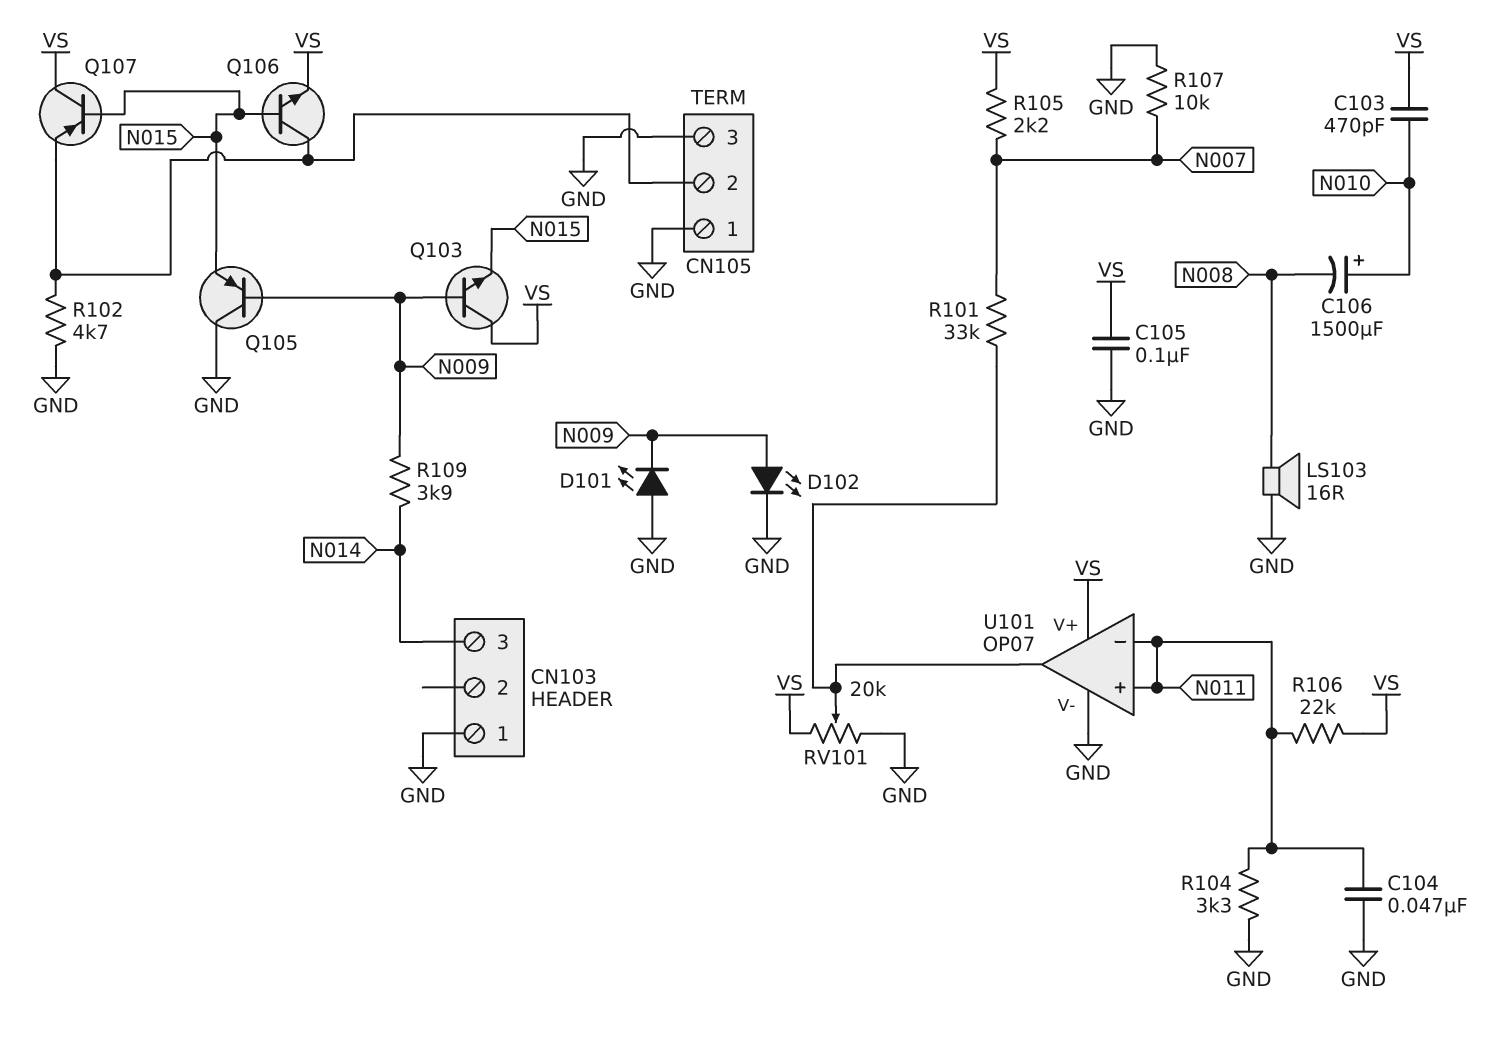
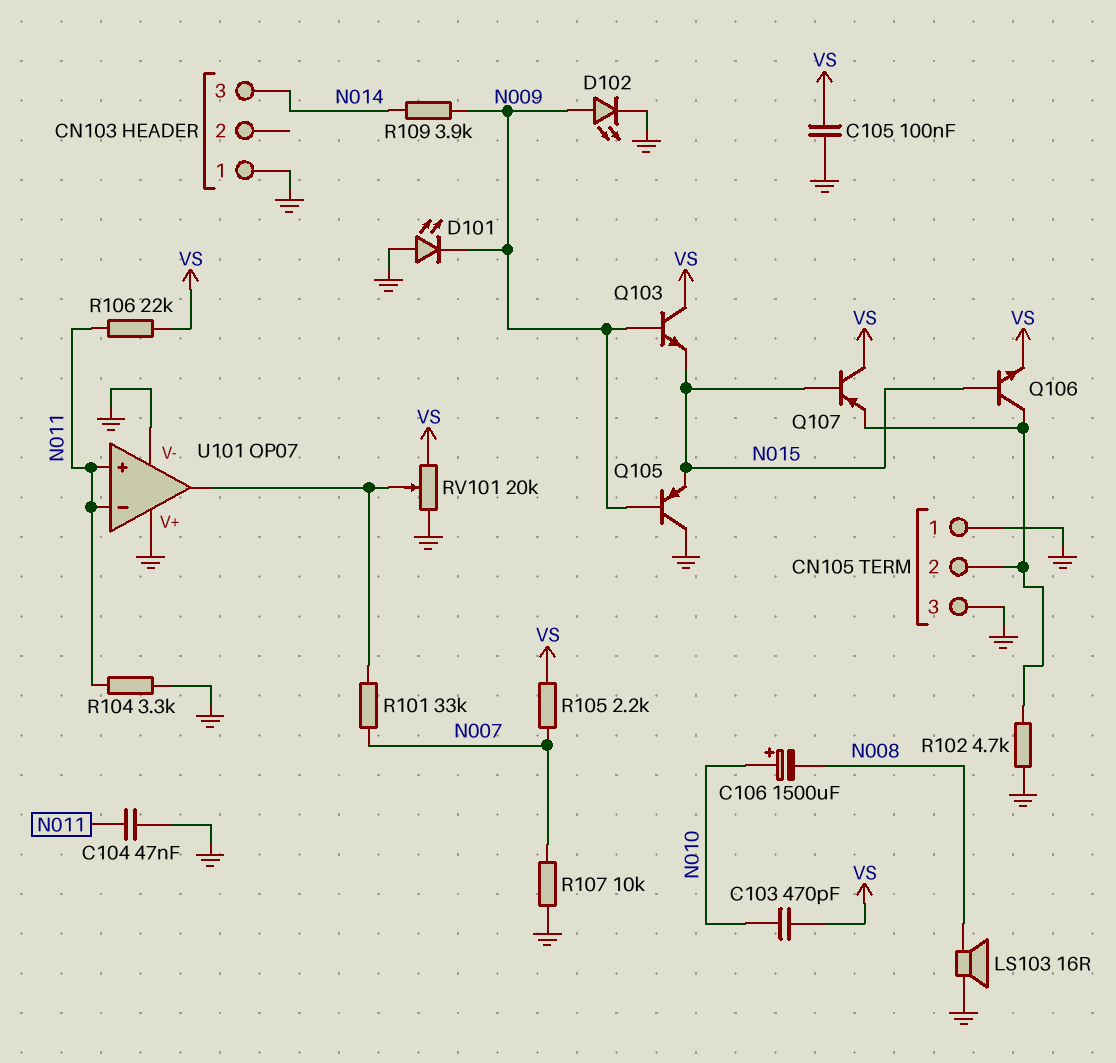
U101 pin V+: VS -> GND

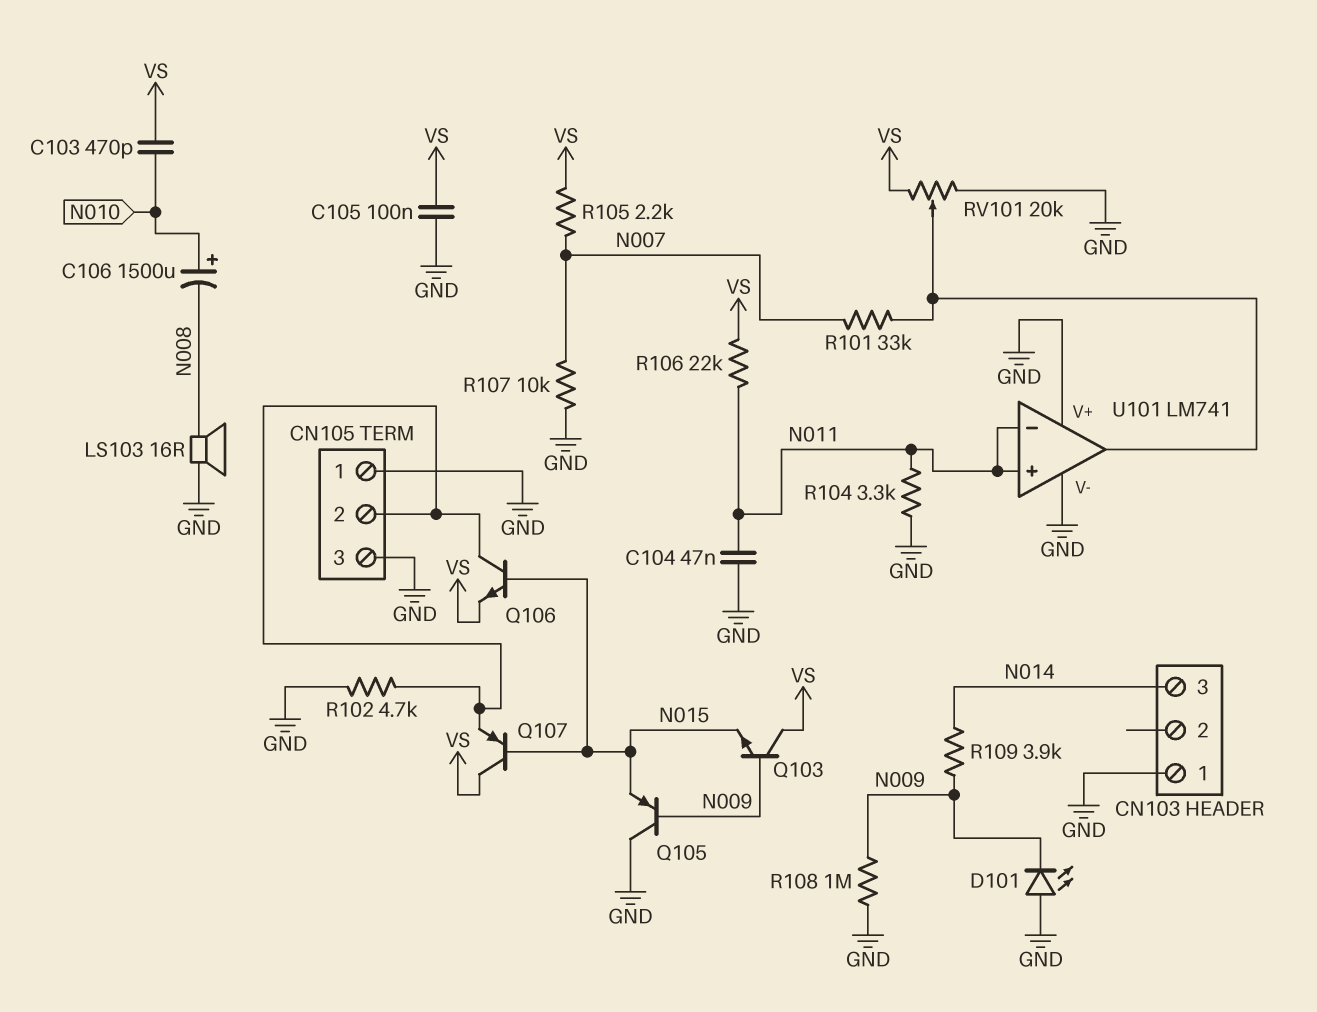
D102: LED (A N009, K GND) -> none
R108: none -> 1M (GND, N009)
U101: OP07 -> LM741

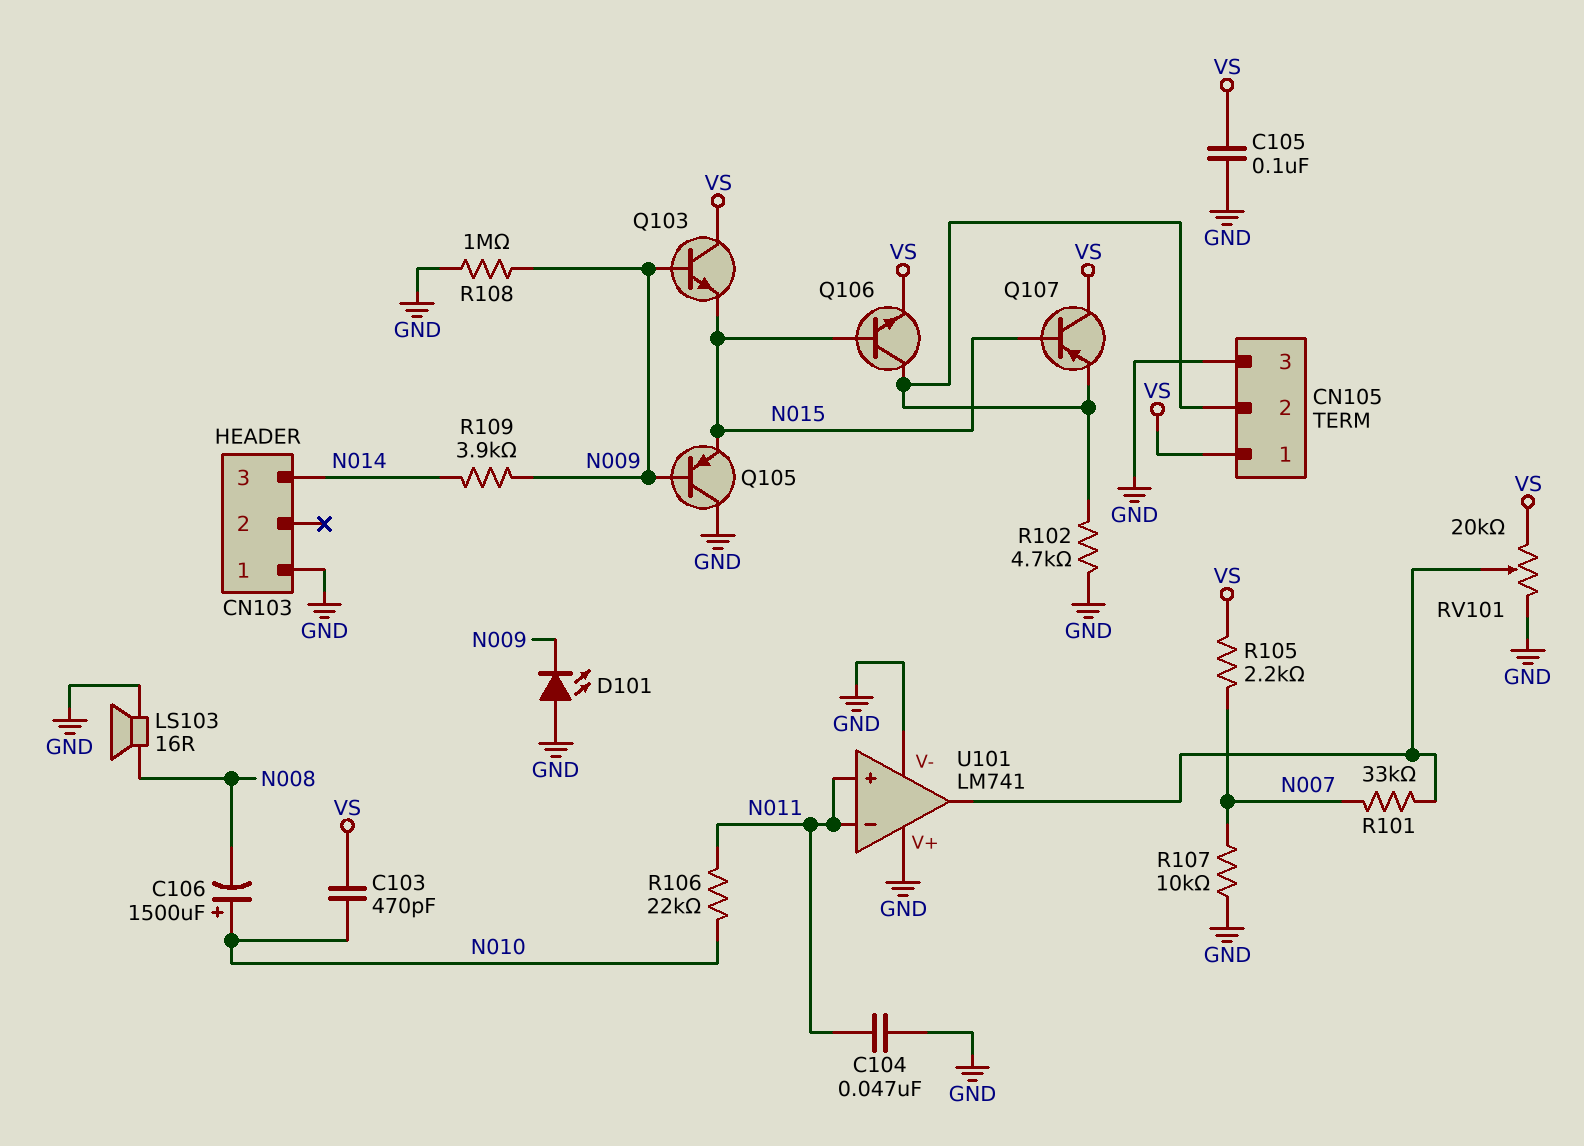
CN105 pin 1: GND -> VS
R104: 3.3k (GND, N011) -> none
R106: 22k (N011, VS) -> 22k (N010, N011)

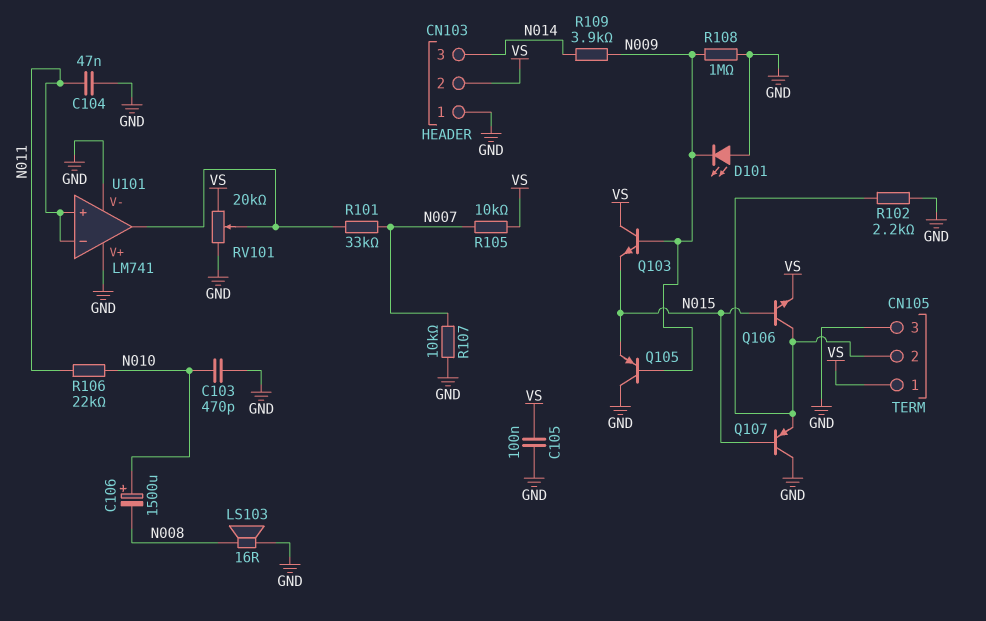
C103: 470pF (N010, VS) -> 470pF (GND, N010)
CN103 pin 2: none -> VS
Q107: PNP (B N015, C VS, E CN105/2) -> PNP (B N015, C GND, E CN105/2)
R102: 4.7k (CN105/2, GND) -> 2.2k (CN105/2, GND)
R105: 2.2k (N007, VS) -> 10k (N007, VS)

